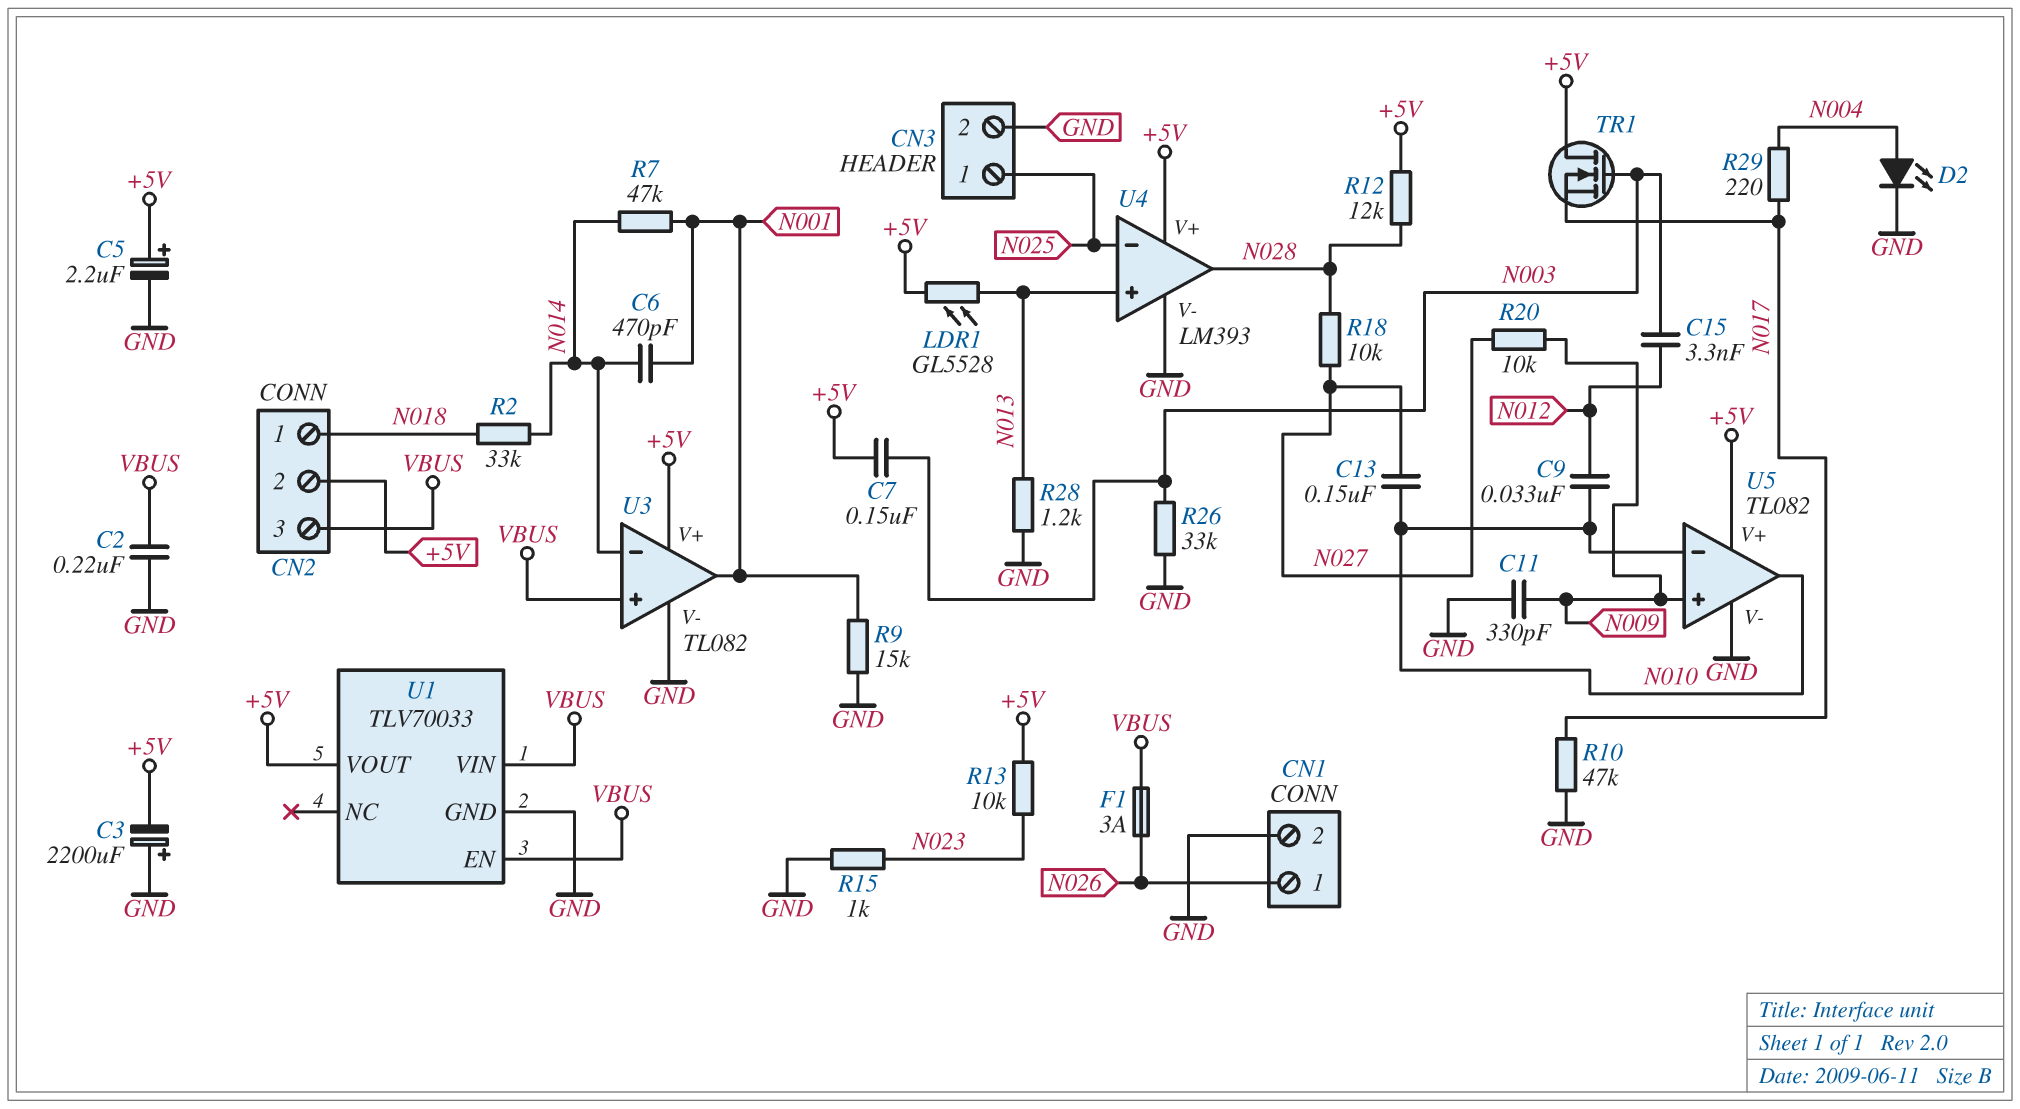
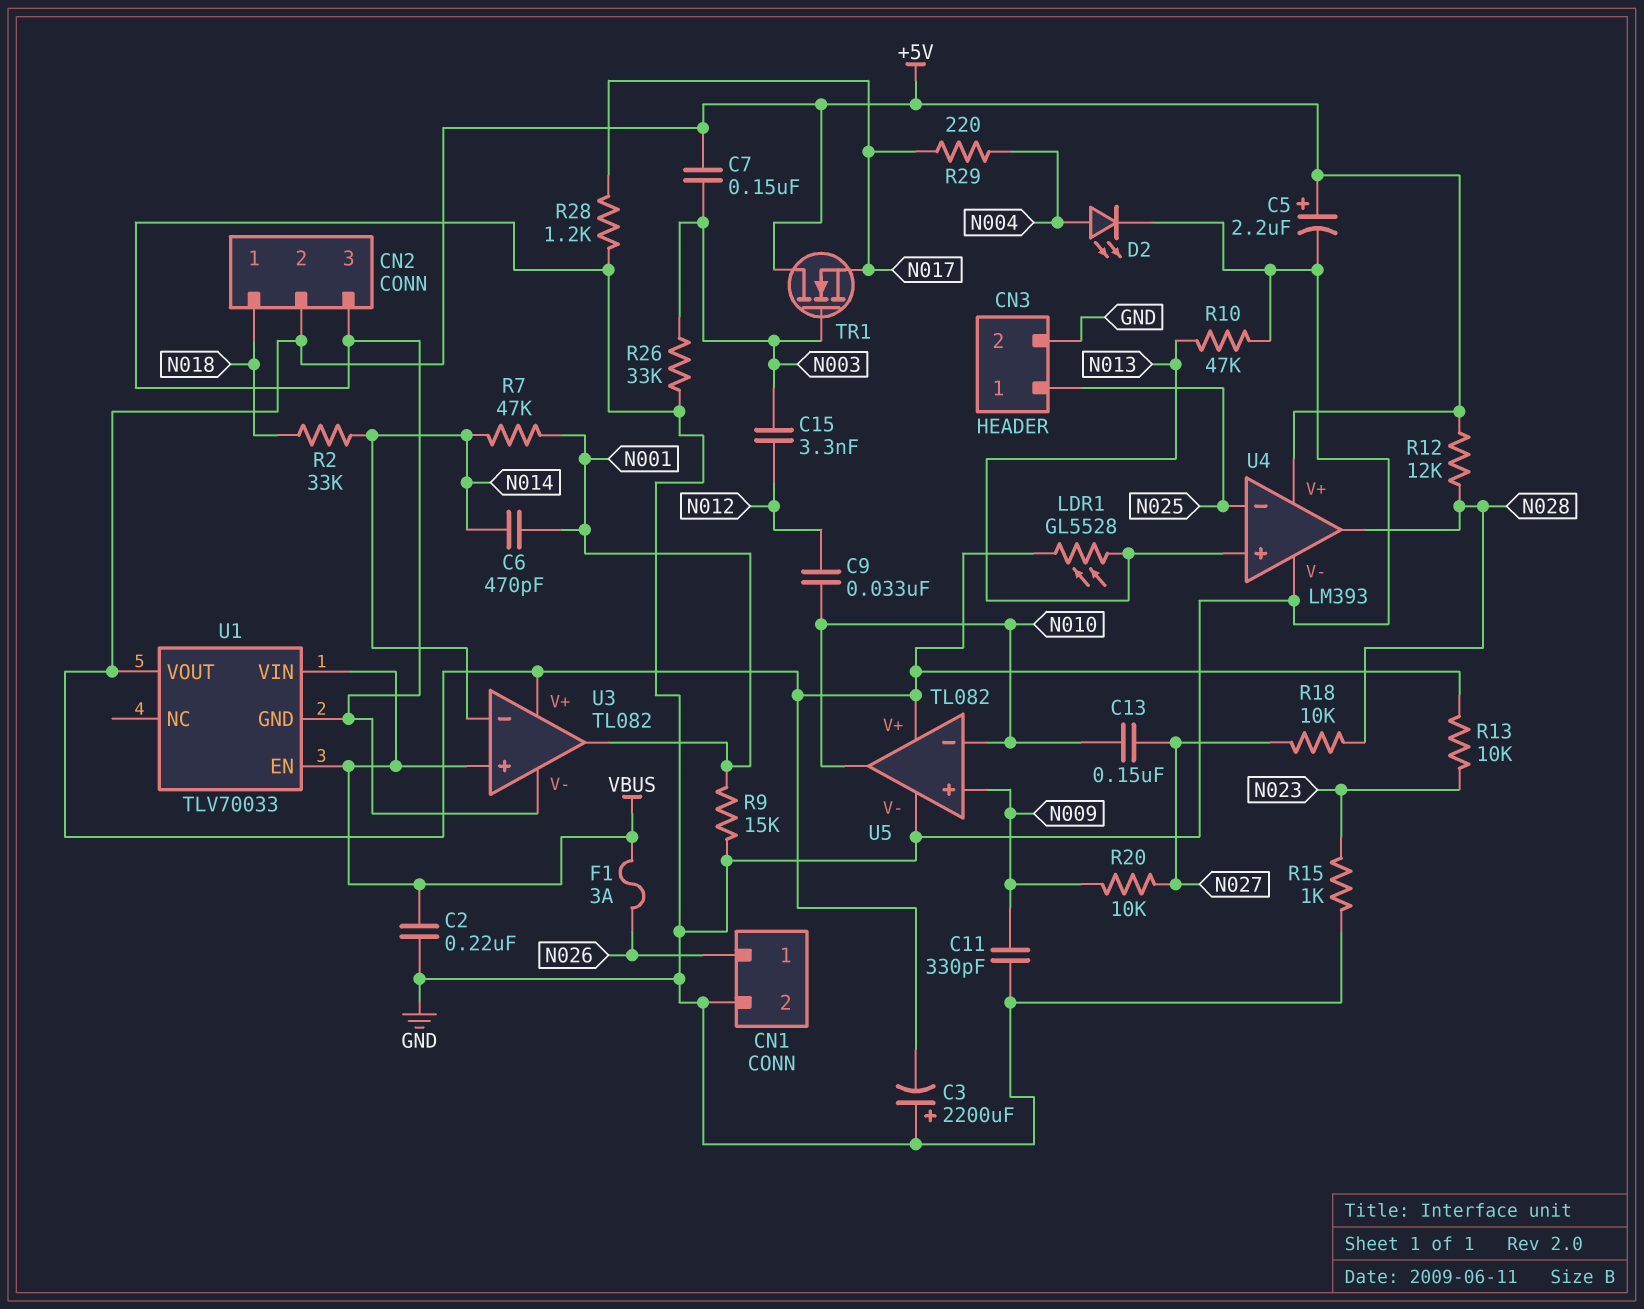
CN2 pin 3: VBUS -> GND
R10: 47k (GND, N017) -> 47k (GND, N013)
R28: 1.2k (GND, N013) -> 1.2k (GND, N017)

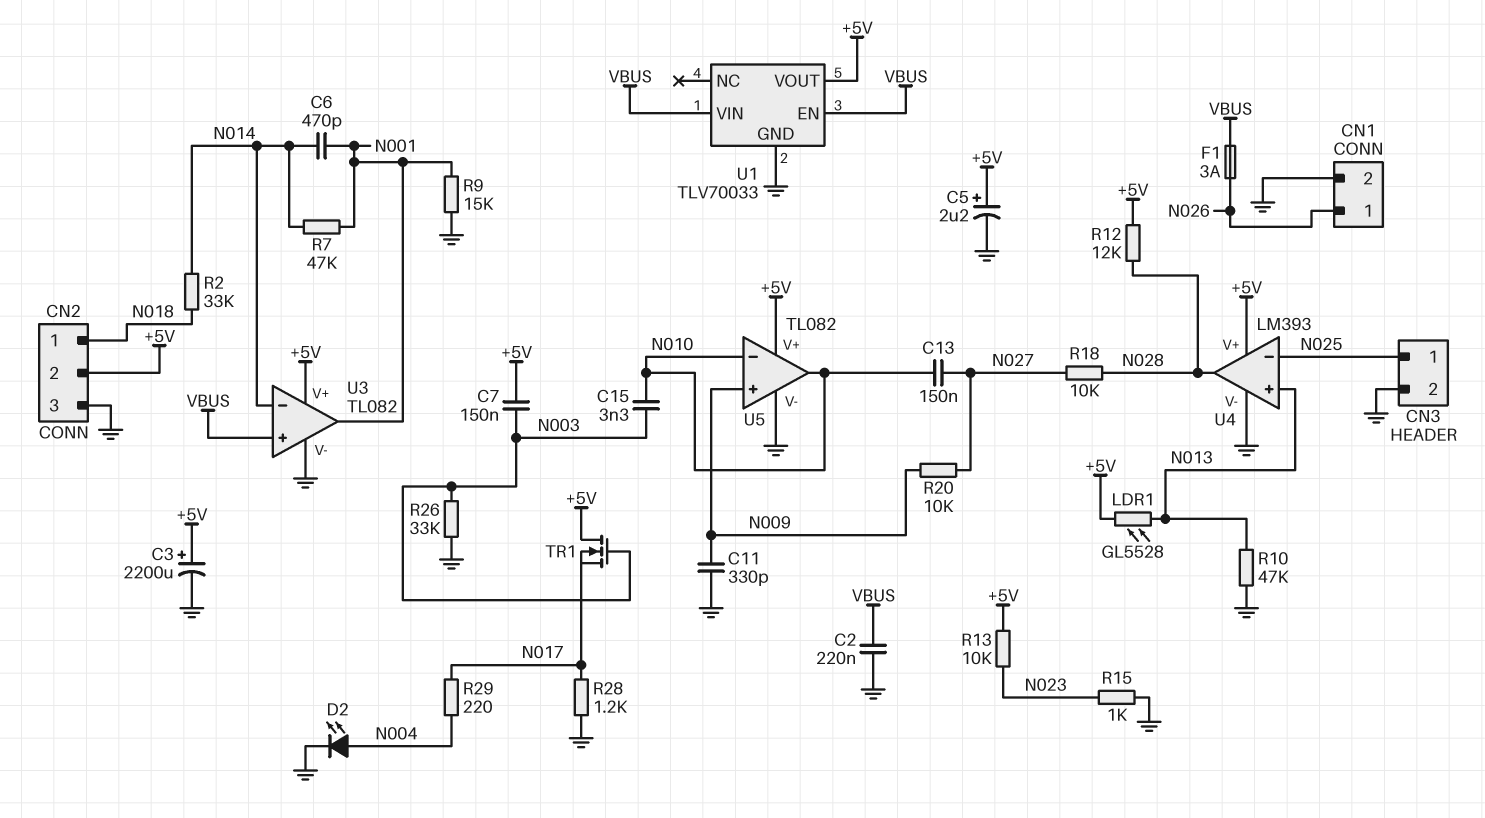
C3: 2200uF (plus GND, minus +5V) -> 2200uF (plus +5V, minus GND)
C9: 33nF (N010, N012) -> none
C15: 3.3nF (N003, N012) -> 3.3nF (N003, N010)

